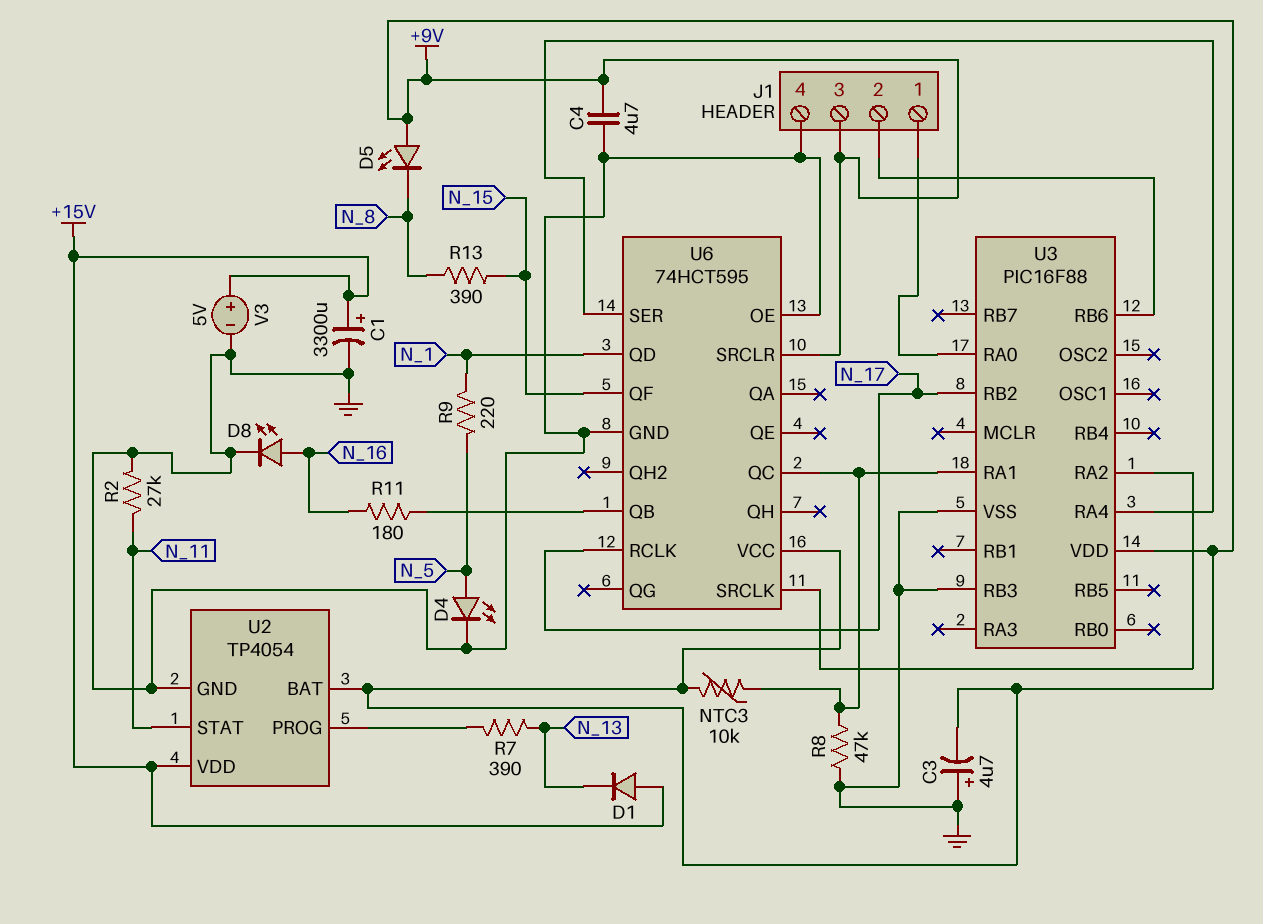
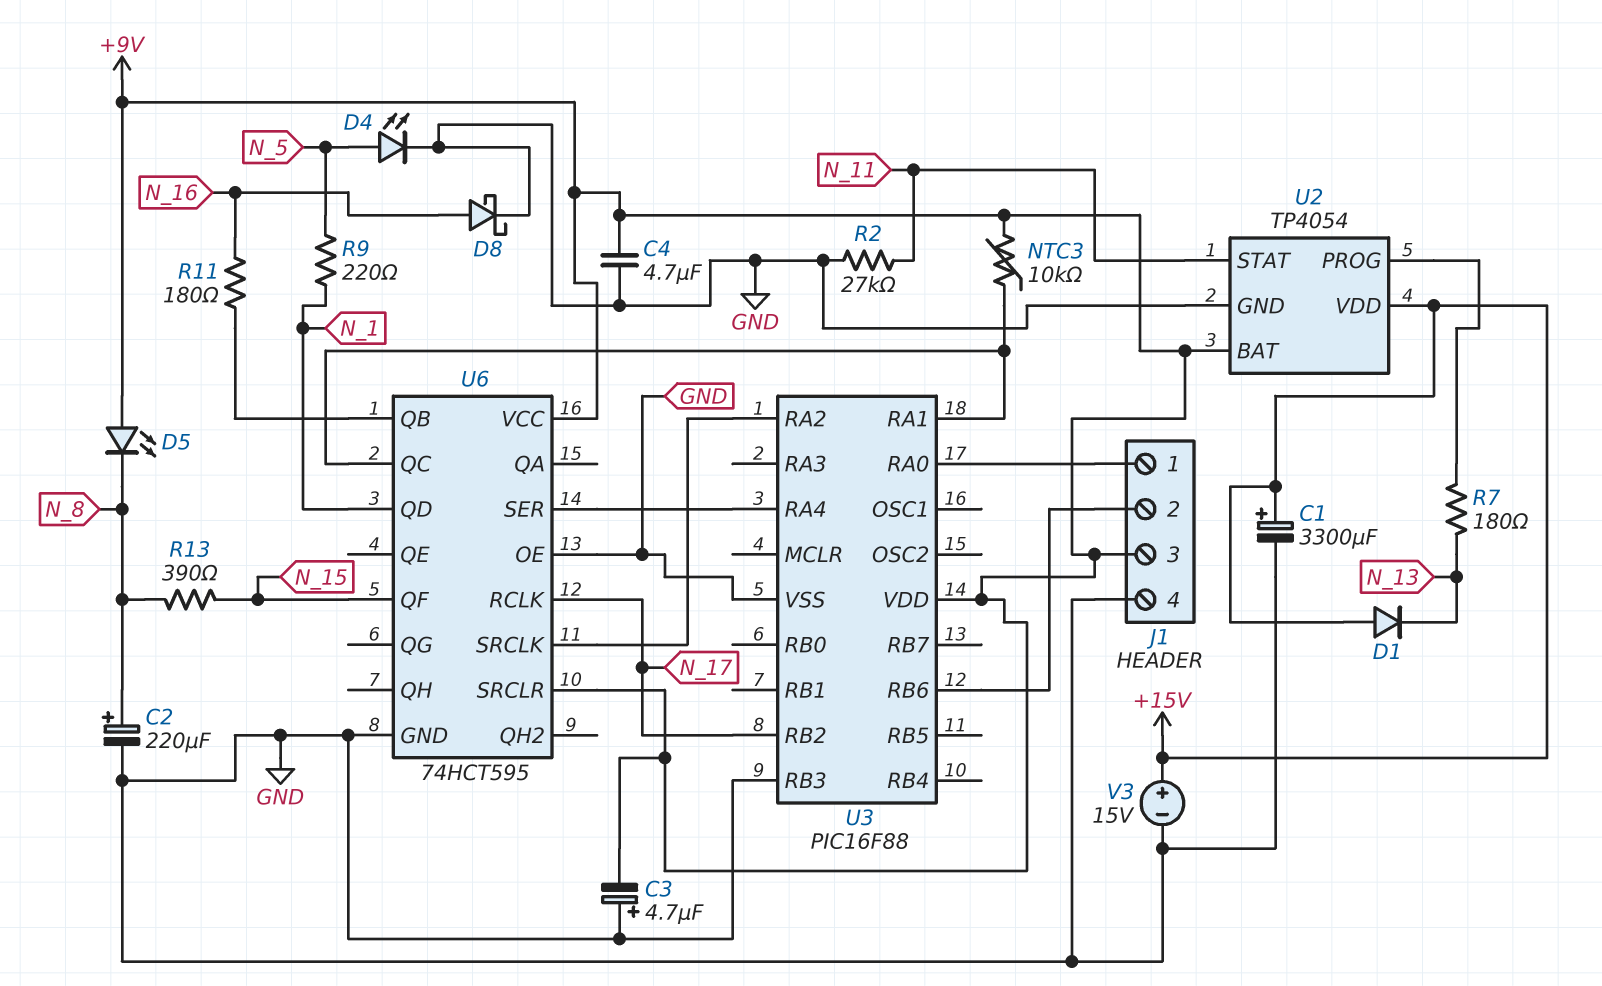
C2: none -> 220uF (plus N_8, minus GND)
D8: LED (A N_16, K GND) -> schottky (A N_16, K GND)
R7: 390 (N_13, U2/PROG) -> 180 (N_13, U2/PROG)
R8: 47k (GND, U3/RA1) -> none
V3: 5V (plus +15V, minus GND) -> 15V (plus +15V, minus GND)

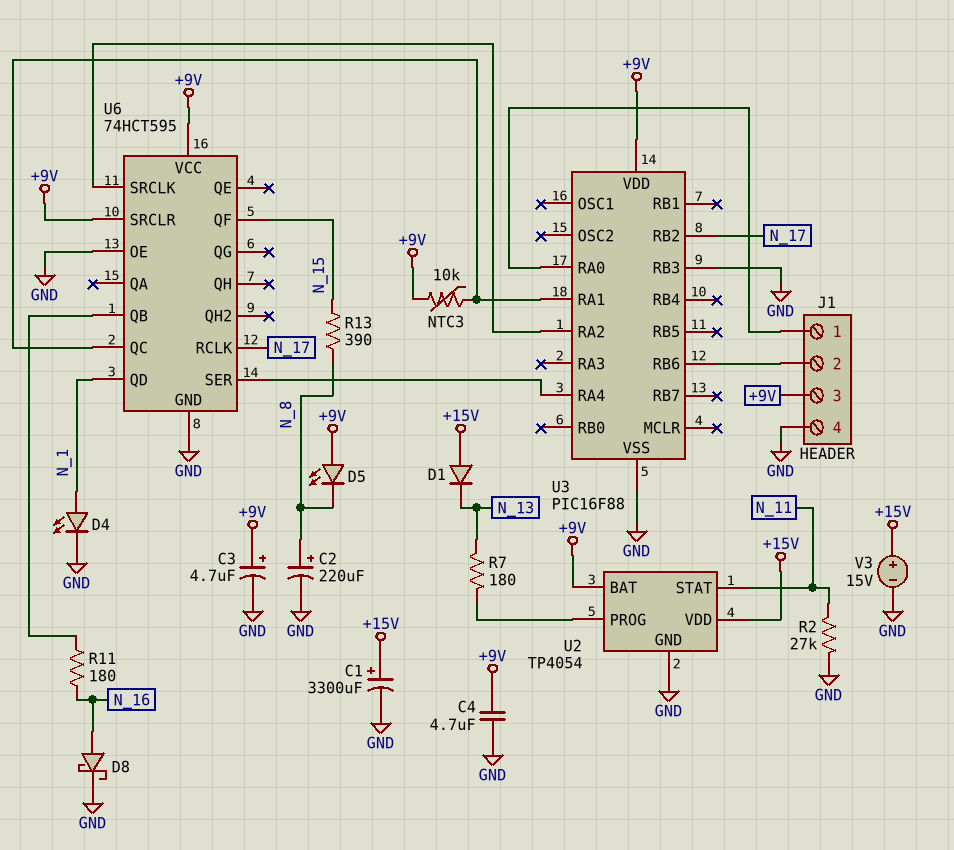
C3: 4.7uF (plus GND, minus +9V) -> 4.7uF (plus +9V, minus GND)
D4: LED (A N_5, K GND) -> LED (A N_1, K GND)
R9: 220 (N_1, N_5) -> none

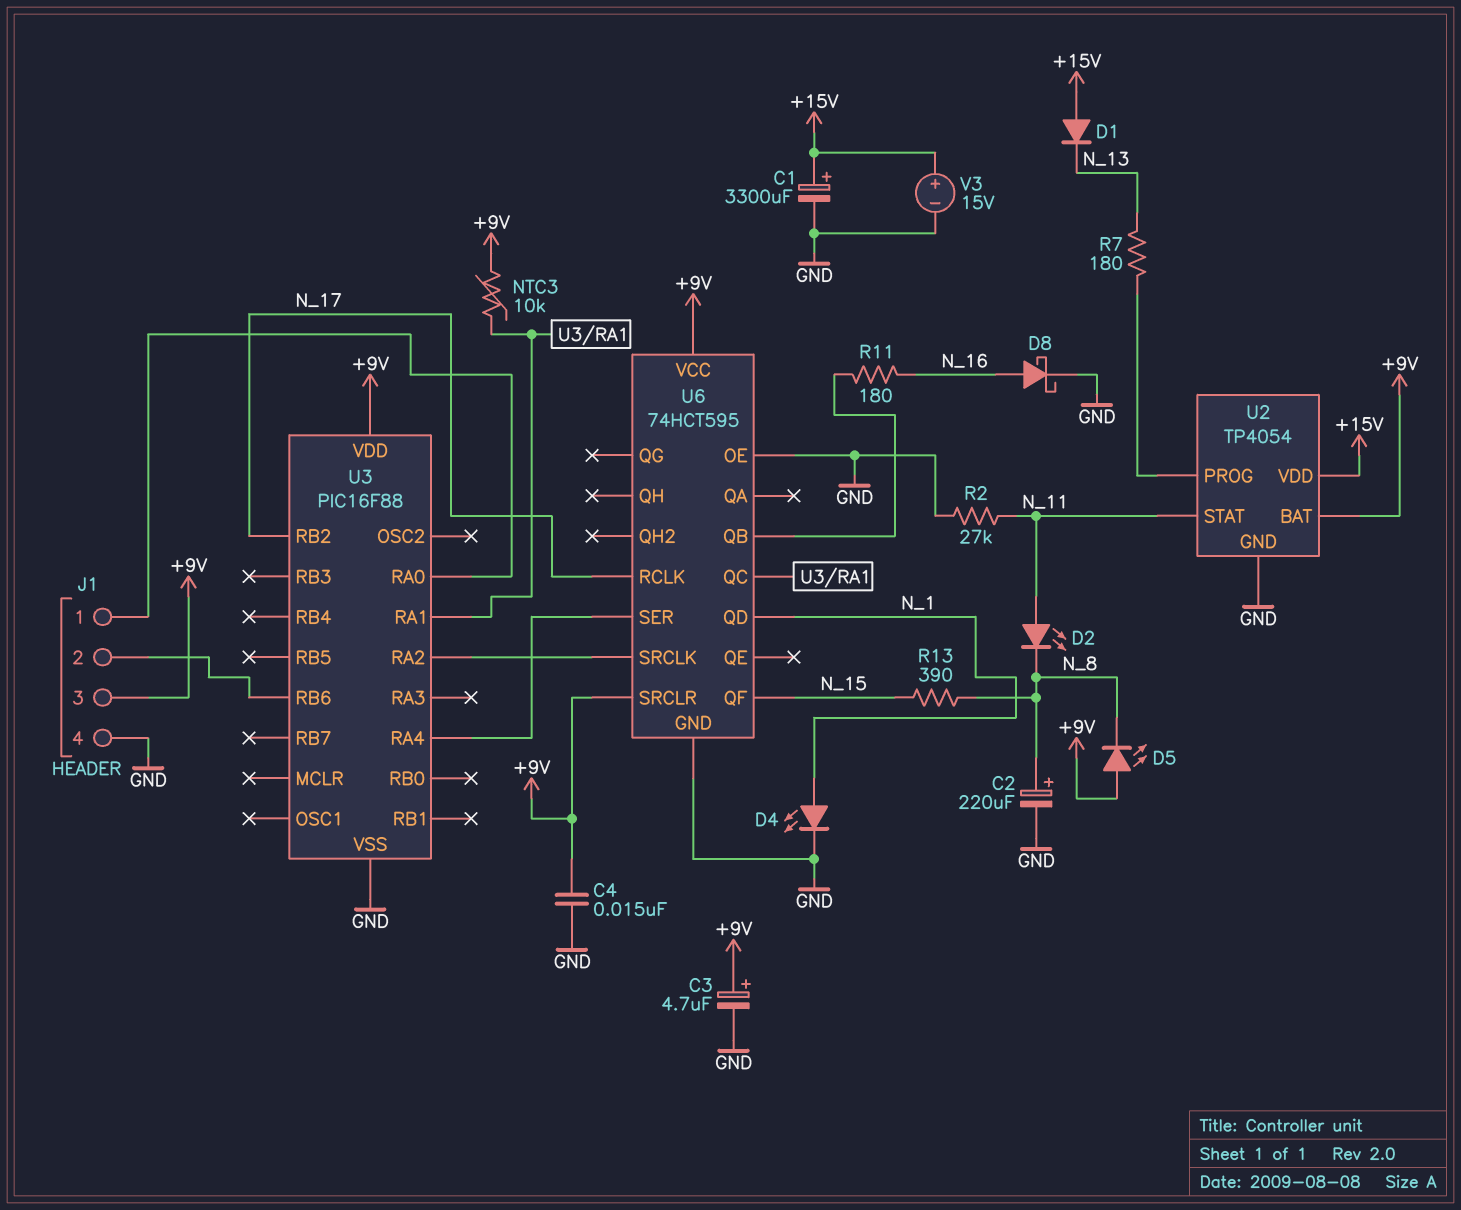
C4: 4.7uF (+9V, GND) -> 15nF (+9V, GND)
D2: none -> LED (A N_11, K N_8)
U3 pin RB3: GND -> none

